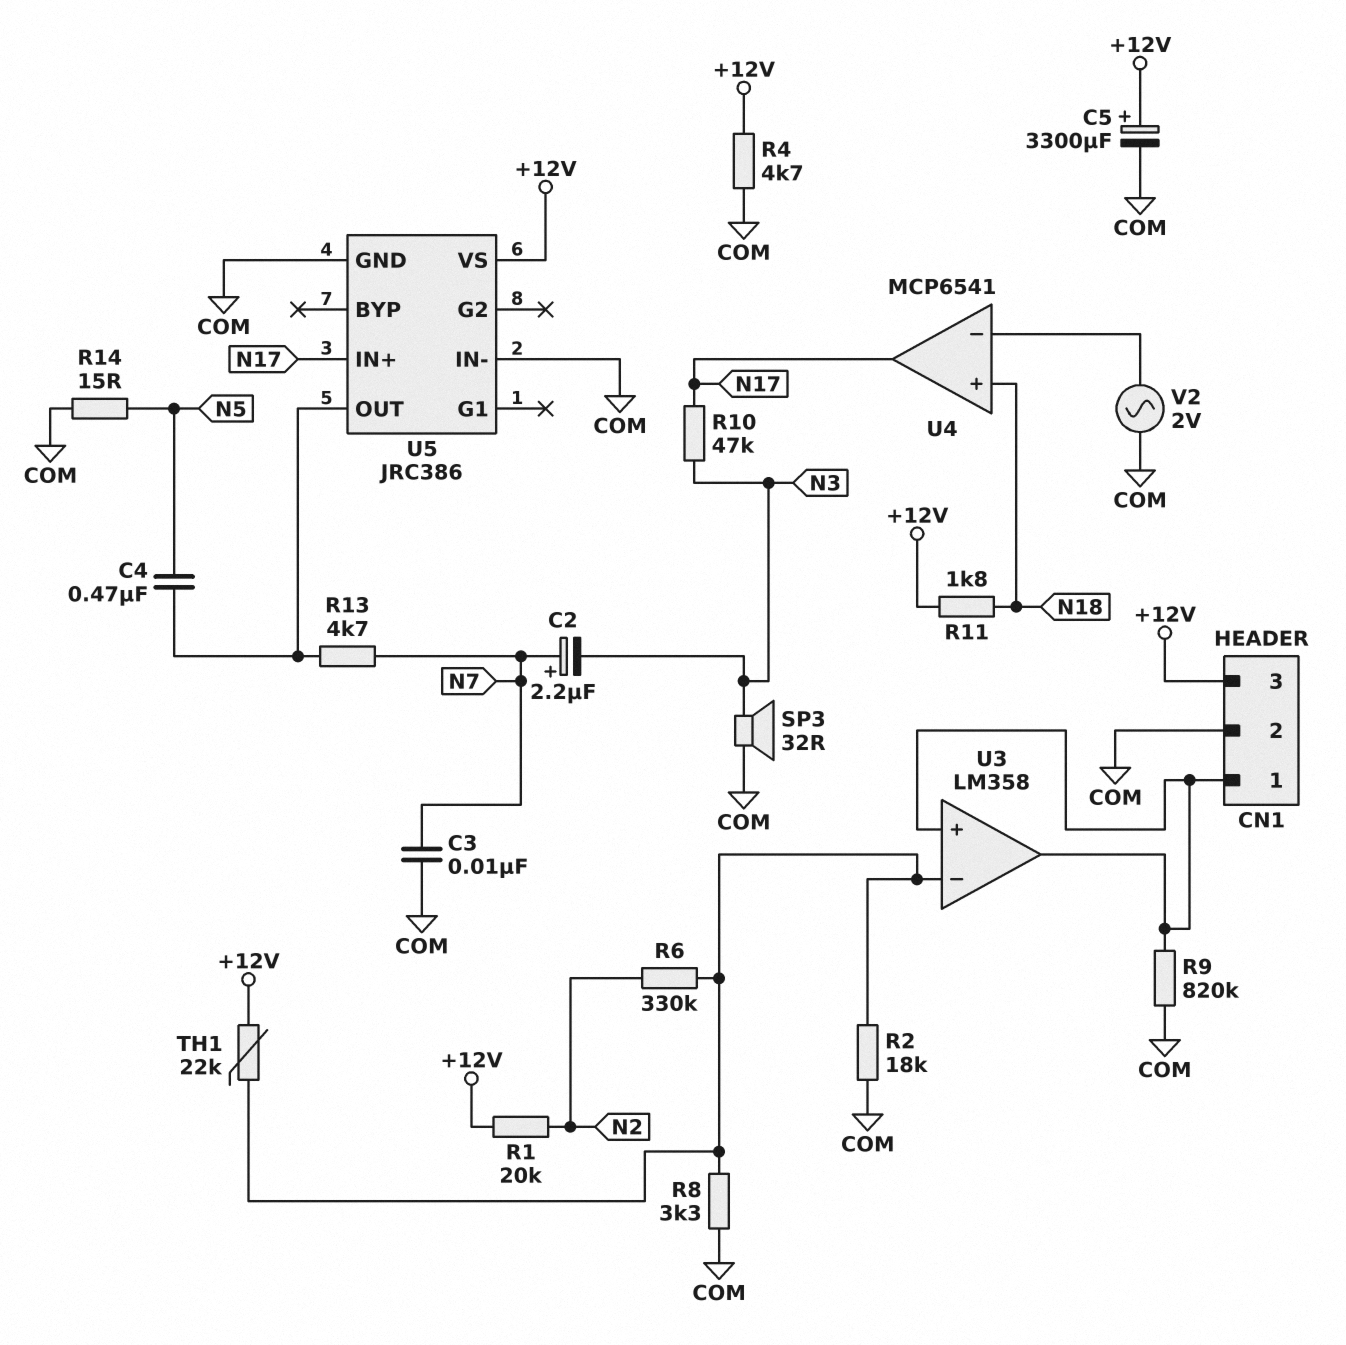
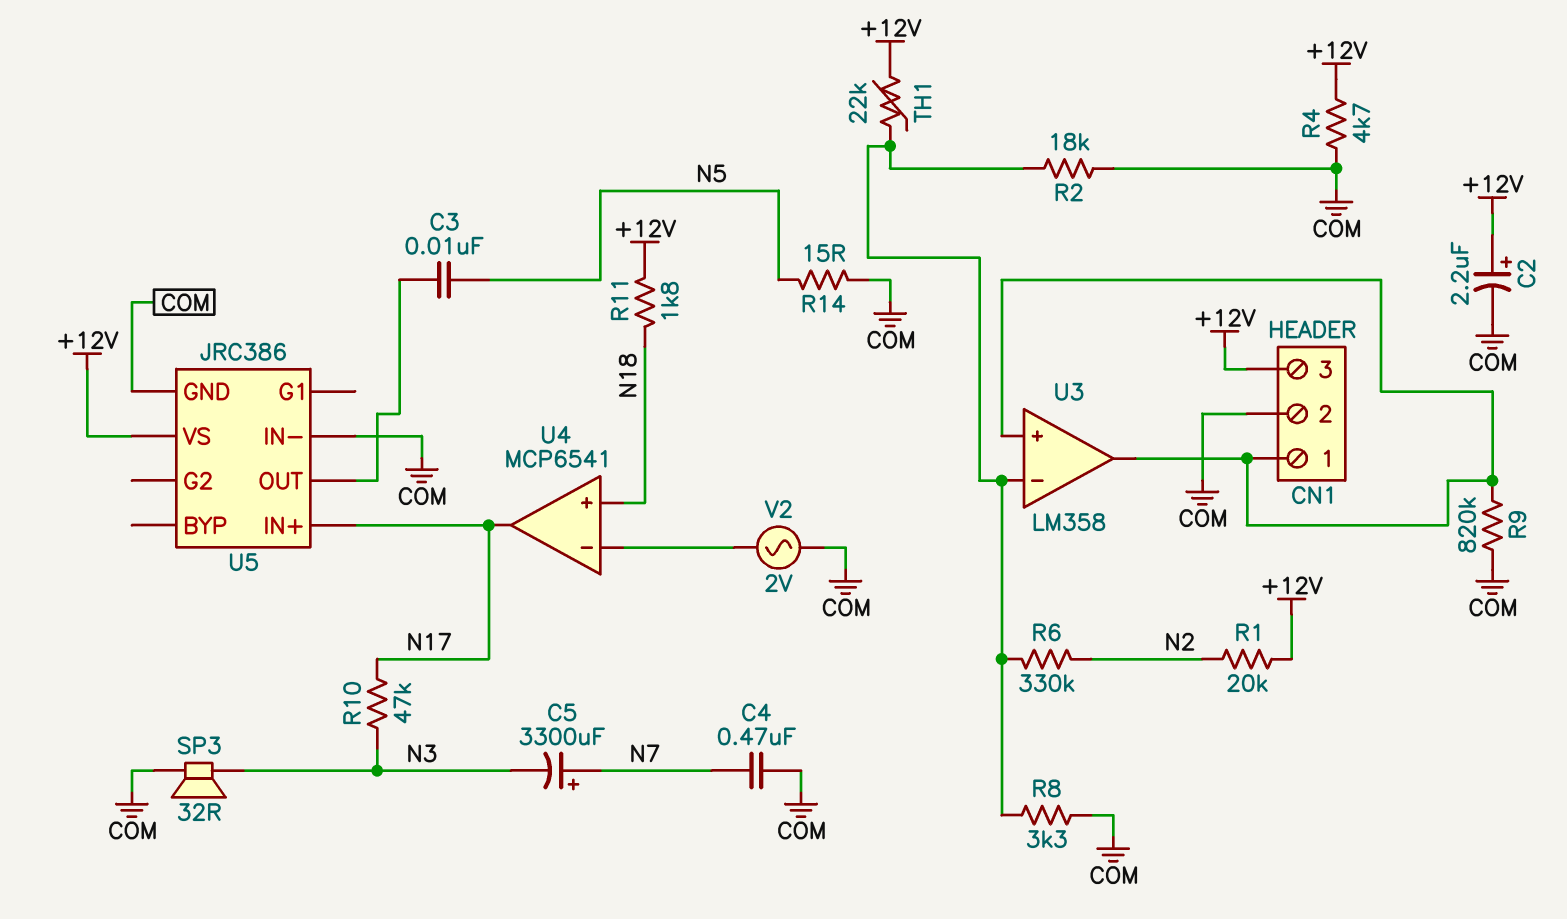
C2: 2.2uF (plus N7, minus N3) -> 2.2uF (plus +12V, minus COM)
C3: 10nF (COM, N7) -> 10nF (N5, U5/OUT)
C4: 470nF (N5, U5/OUT) -> 470nF (COM, N7)
C5: 3300uF (plus +12V, minus COM) -> 3300uF (plus N7, minus N3)
R13: 4.7k (N7, U5/OUT) -> none

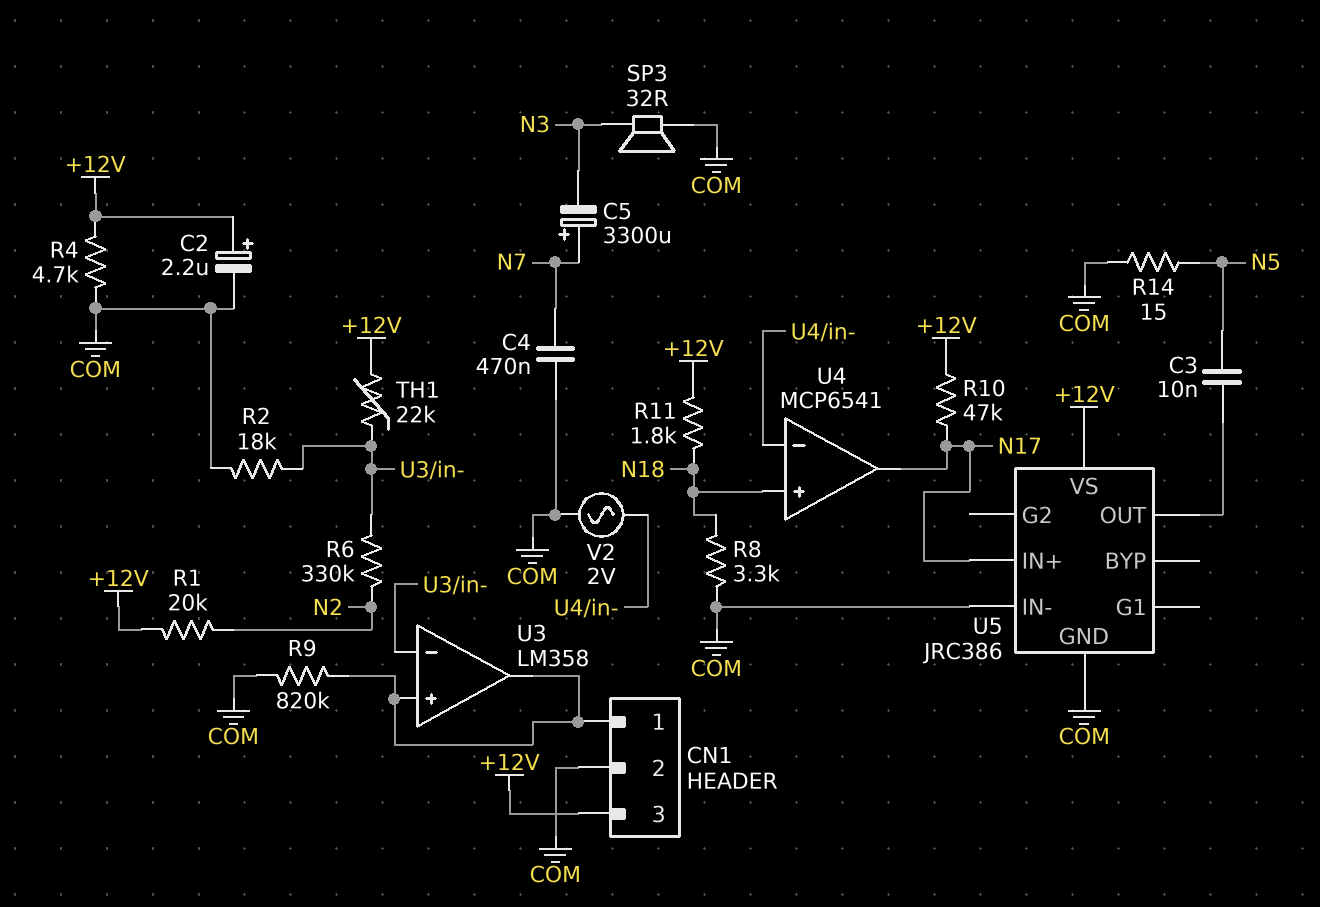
R8: 3.3k (COM, U3/in-) -> 3.3k (COM, N18)
R10: 47k (N3, N17) -> 47k (+12V, N17)

